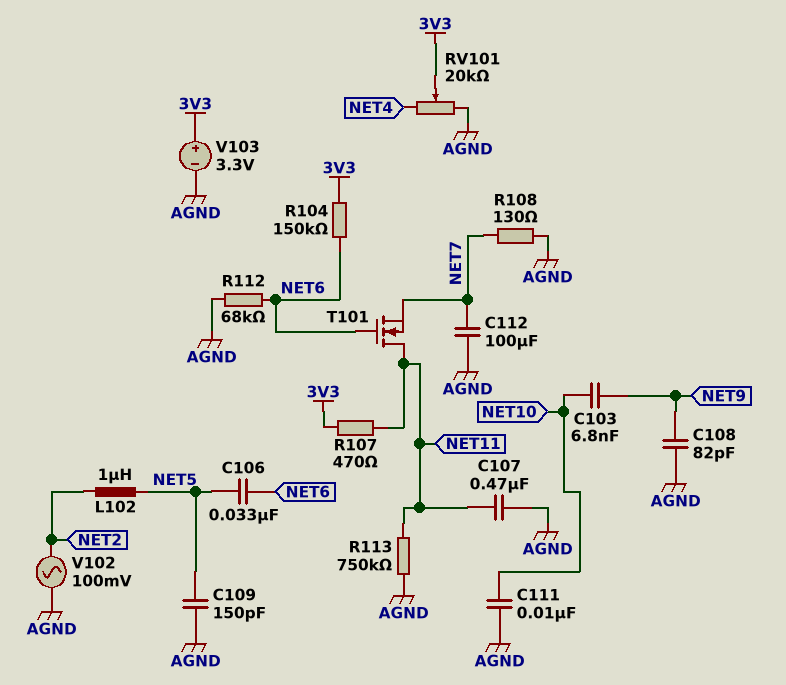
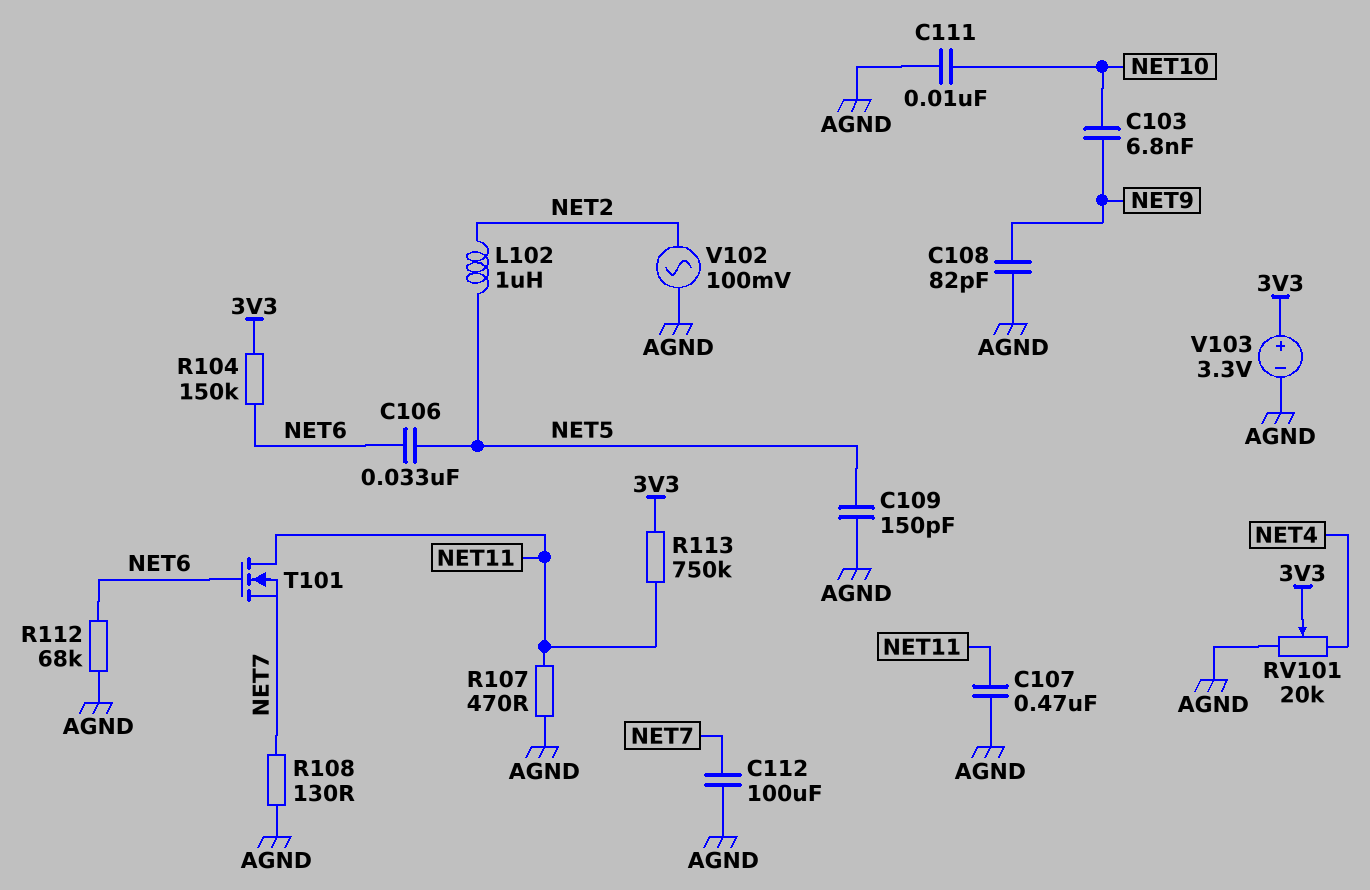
R107: 470 (3V3, NET11) -> 470 (AGND, NET11)
R113: 750k (AGND, NET11) -> 750k (3V3, NET11)

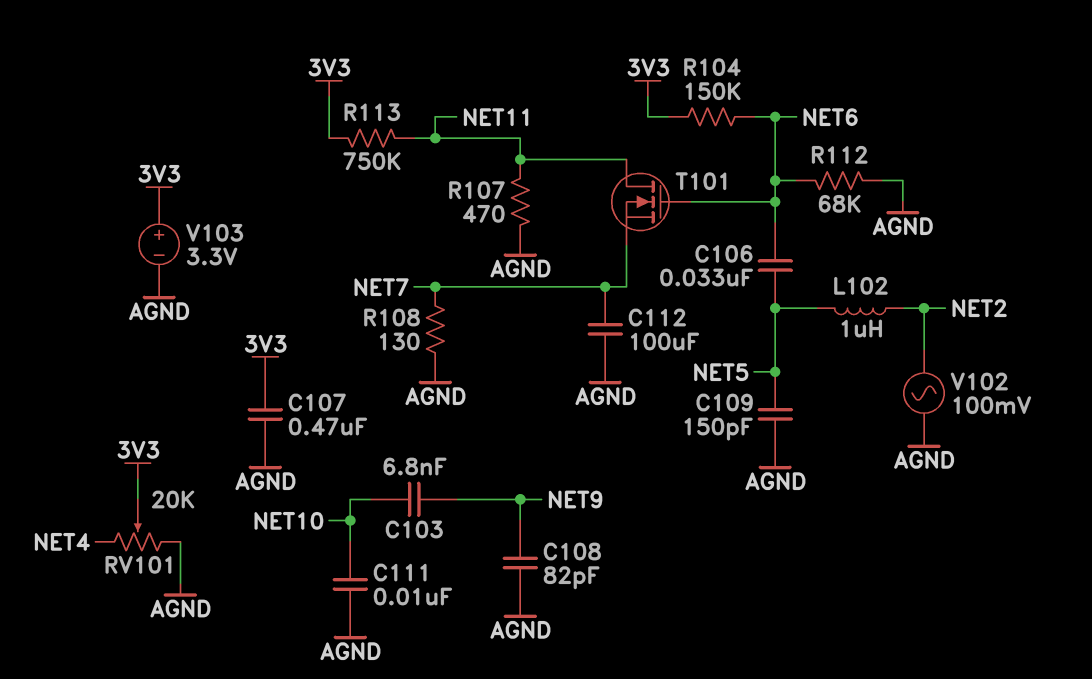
C107: 470nF (AGND, NET11) -> 470nF (3V3, AGND)

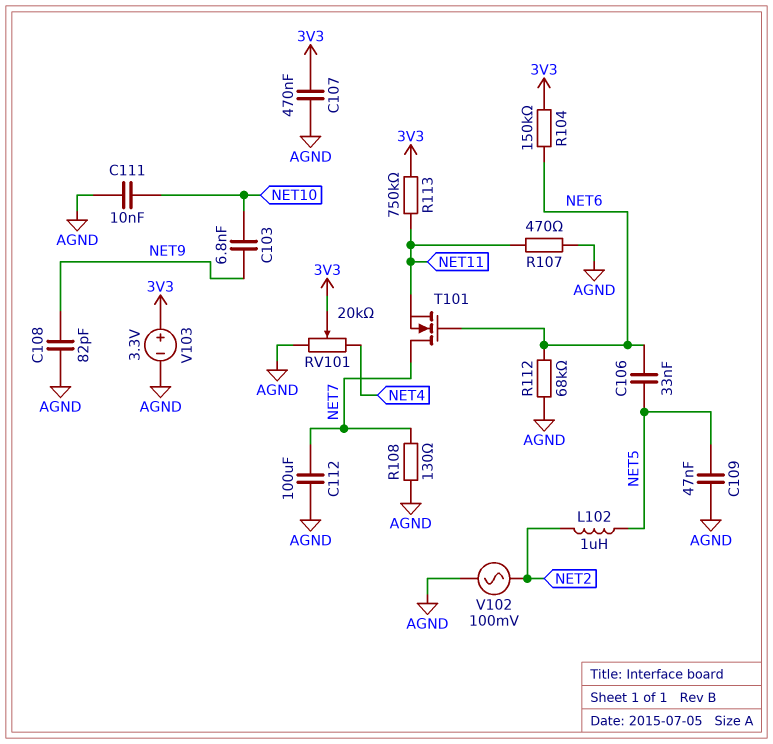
C109: 150pF (AGND, NET5) -> 47nF (AGND, NET5)
T101: NMOS (G NET6, D NET11, S NET7) -> NMOS (G NET6, D NET7, S NET11)

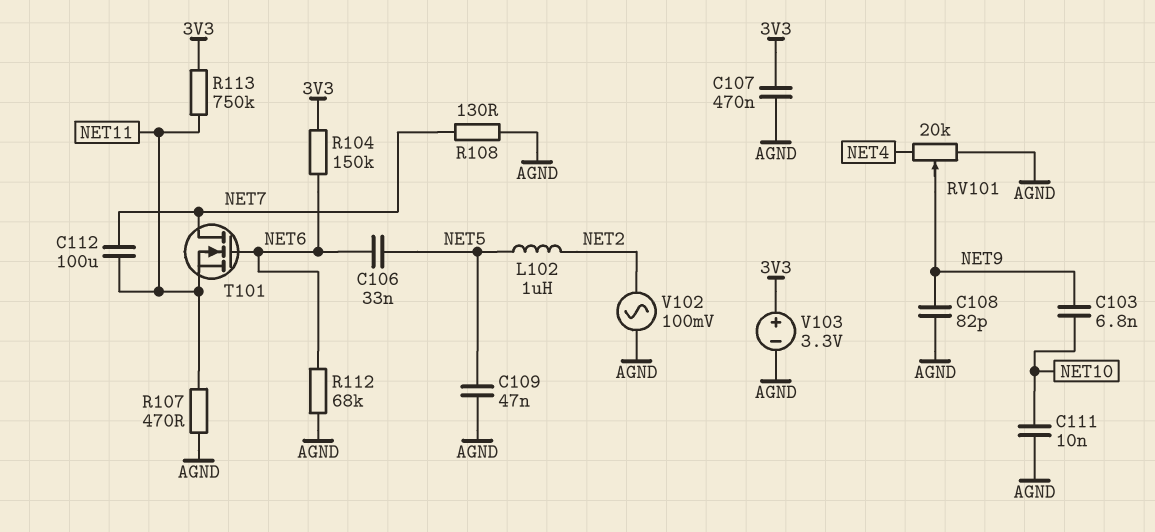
C112: 100uF (AGND, NET7) -> 100uF (NET7, NET11)
RV101: 20k (AGND, NET4, wiper 3V3) -> 20k (AGND, NET4, wiper NET9)

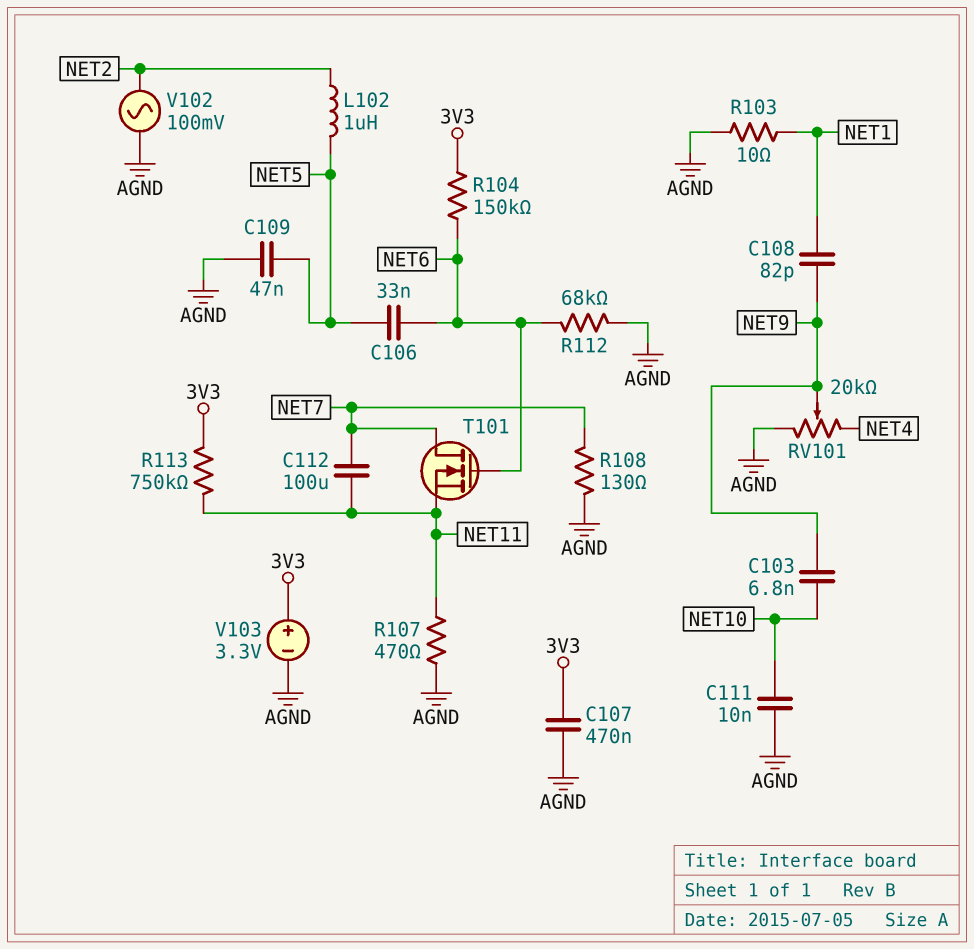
C108: 82pF (AGND, NET9) -> 82pF (NET1, NET9)
R103: none -> 10 (AGND, NET1)

